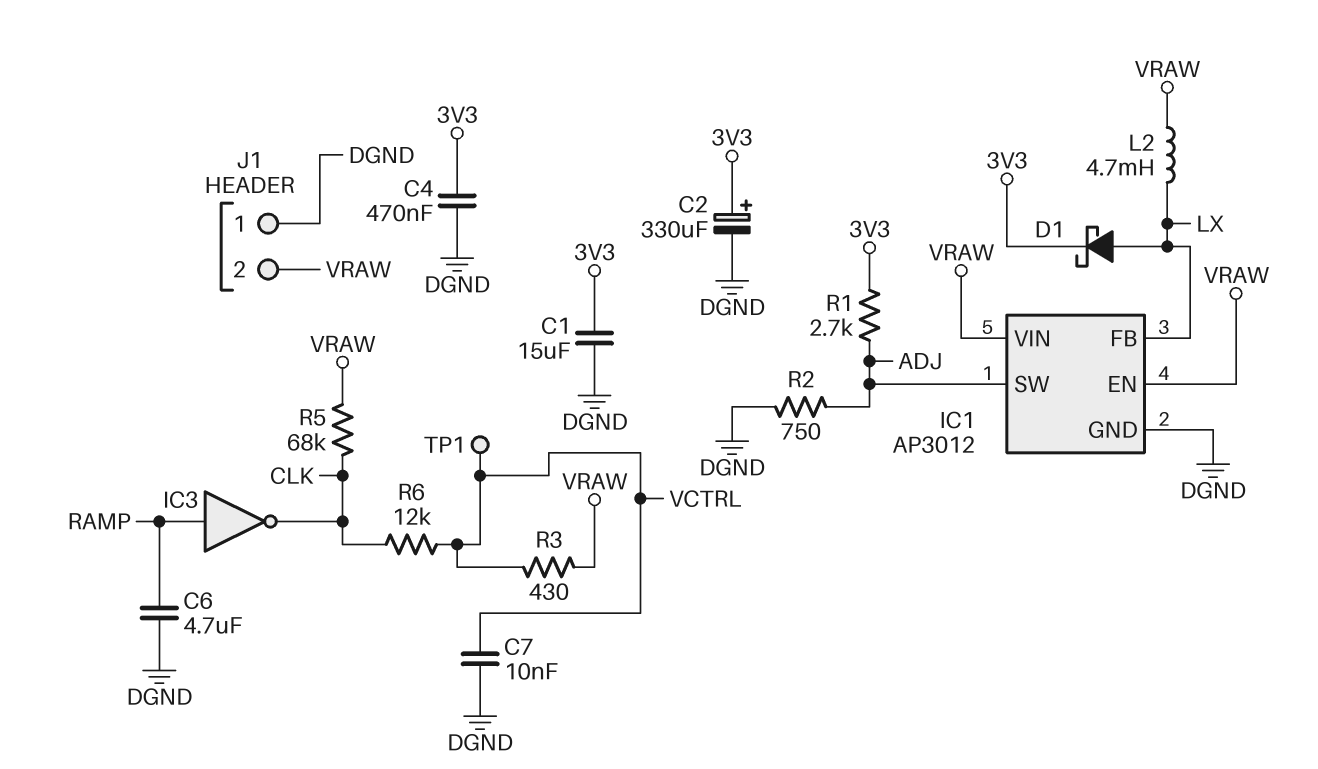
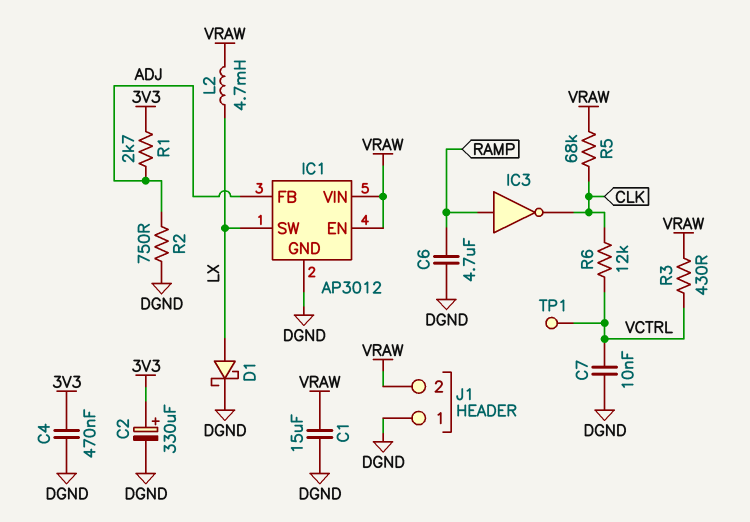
C1: 15uF (3V3, DGND) -> 15uF (DGND, VRAW)
D1: schottky (A LX, K 3V3) -> schottky (A LX, K DGND)
IC1 pin FB: LX -> ADJ
IC1 pin SW: ADJ -> LX

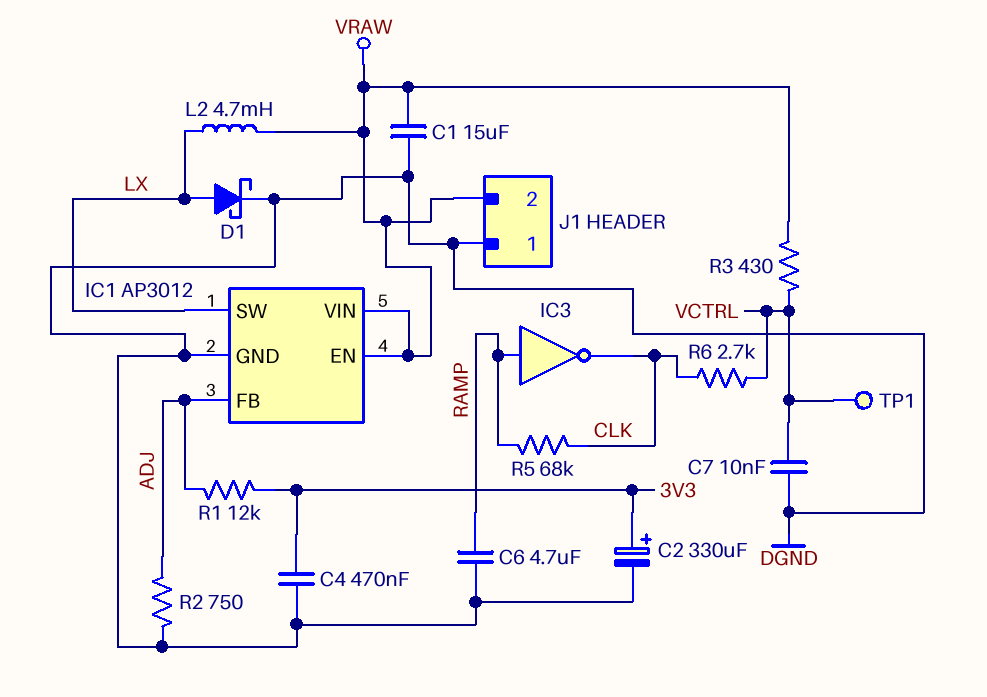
R1: 2.7k (3V3, ADJ) -> 12k (3V3, ADJ)
R5: 68k (CLK, VRAW) -> 68k (CLK, RAMP)
R6: 12k (CLK, VCTRL) -> 2.7k (CLK, VCTRL)

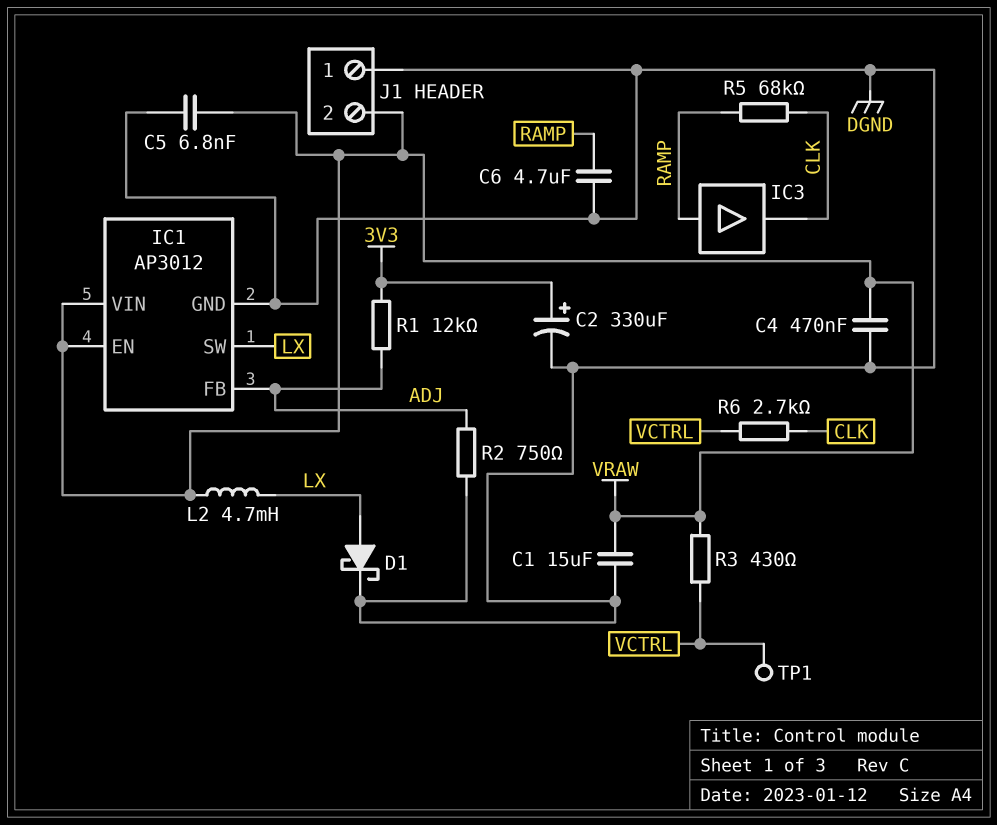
C4: 470nF (3V3, DGND) -> 470nF (DGND, VRAW)
C5: none -> 6.8nF (DGND, VRAW)
C7: 10nF (DGND, VCTRL) -> none
IC3: NOT (in RAMP, out CLK) -> buffer (in RAMP, out CLK)

